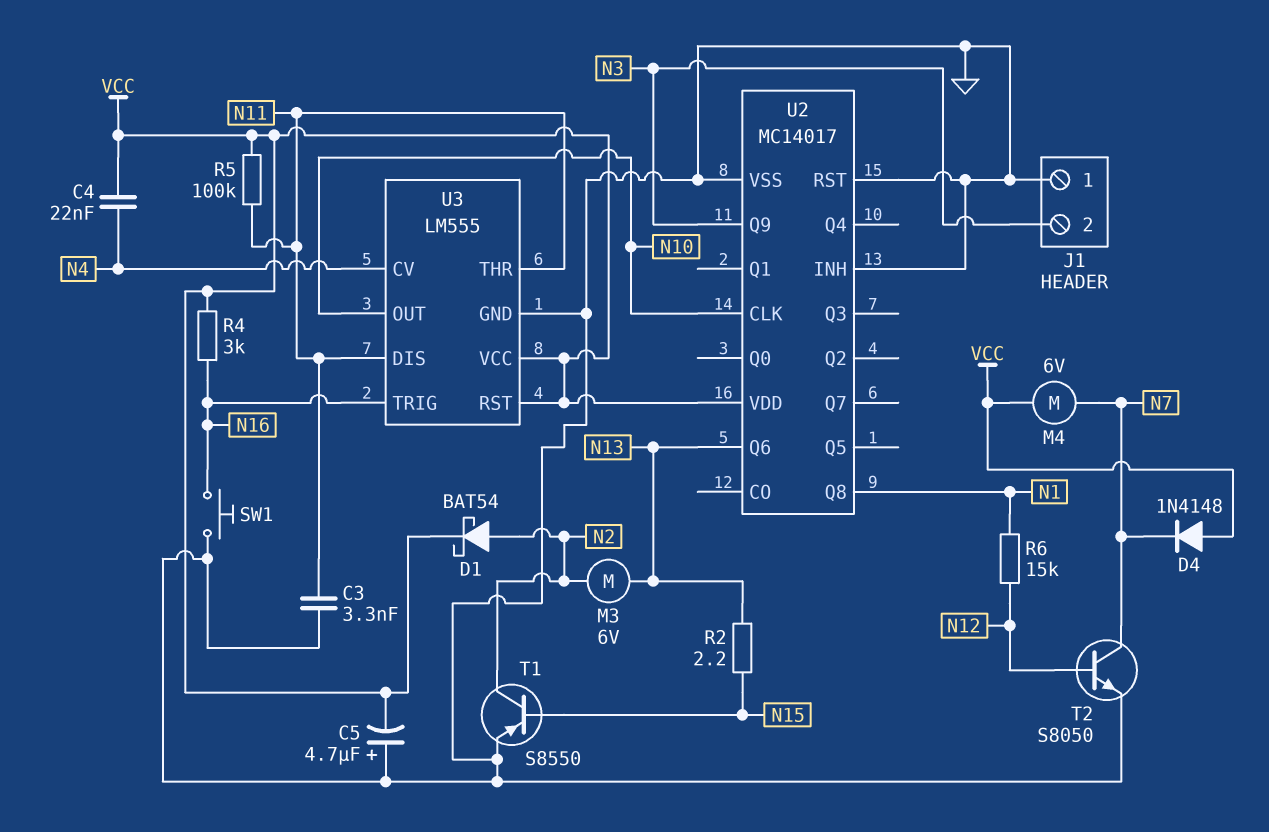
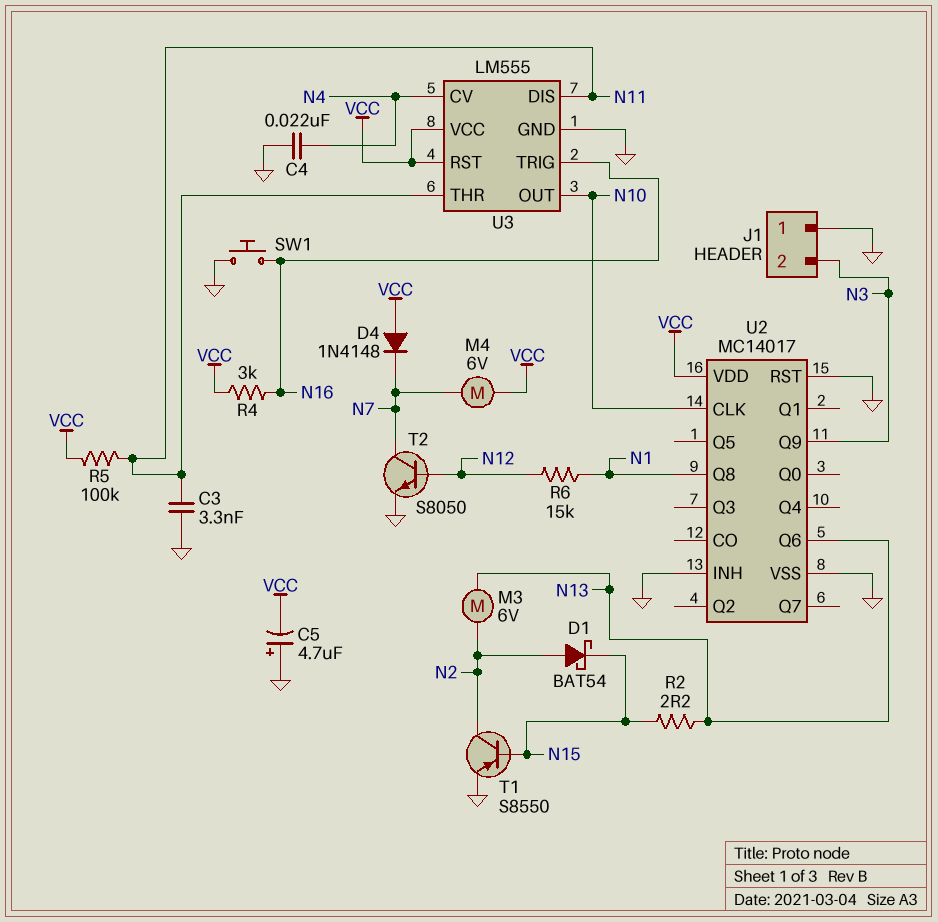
C4: 22nF (N4, VCC) -> 22nF (GND, N4)
D1: schottky BAT54 (A N2, K VCC) -> schottky BAT54 (A N2, K N15)

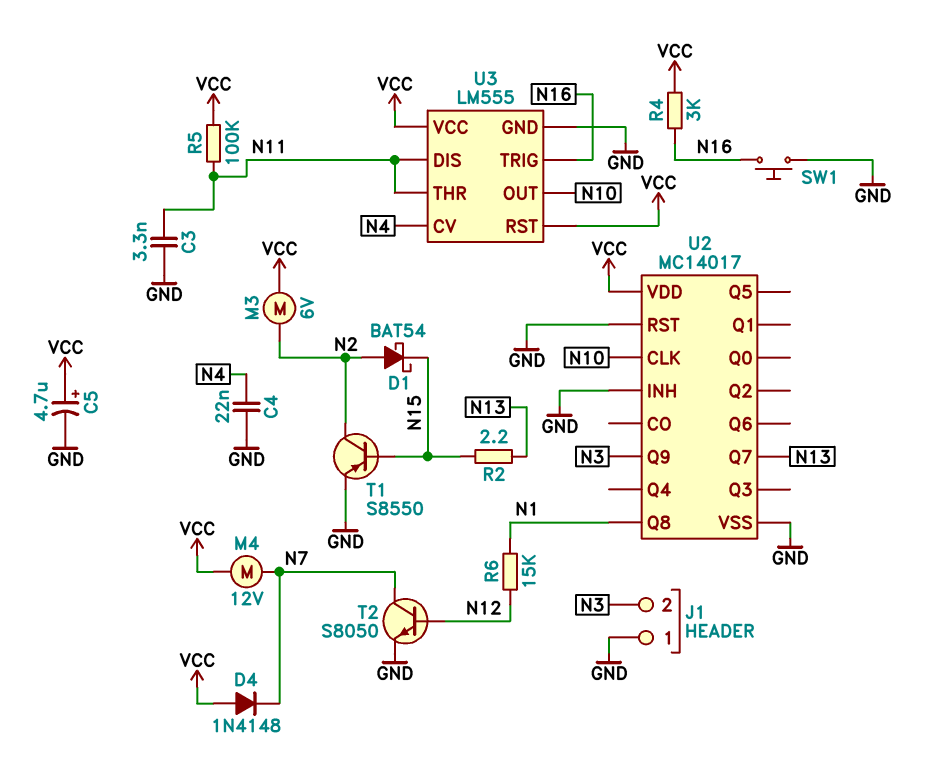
C5: 4.7uF (plus GND, minus VCC) -> 4.7uF (plus VCC, minus GND)
M3: motor 6V (N2, N13) -> motor 6V (N2, VCC)
M4: motor 6V (N7, VCC) -> motor 12V (N7, VCC)
U2 pin Q6: N13 -> none
U2 pin Q7: none -> N13

